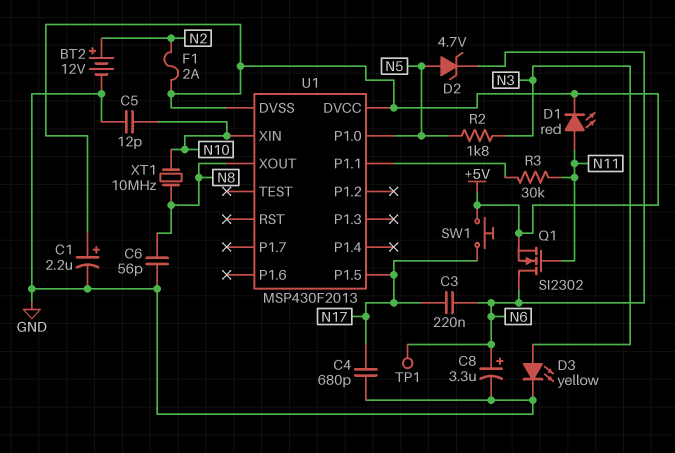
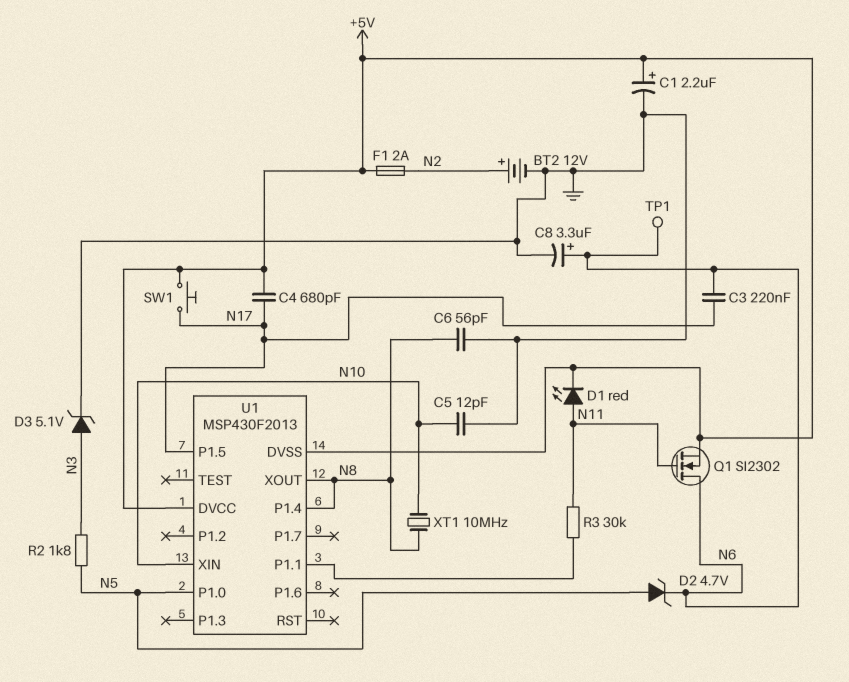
C4: 680pF (GND, N17) -> 680pF (+5V, N17)
D3: LED yellow (A N3, K GND) -> zener 5.1V (A N3, K GND)
U1 pin P1.4: none -> N8

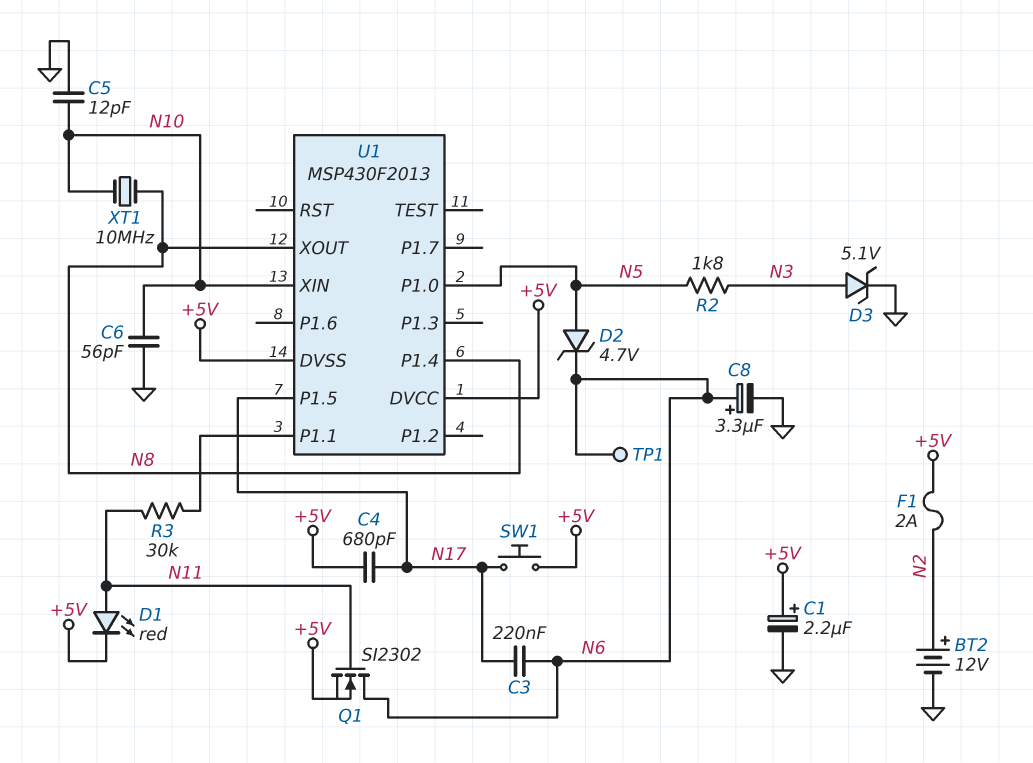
C6: 56pF (GND, N8) -> 56pF (GND, N10)

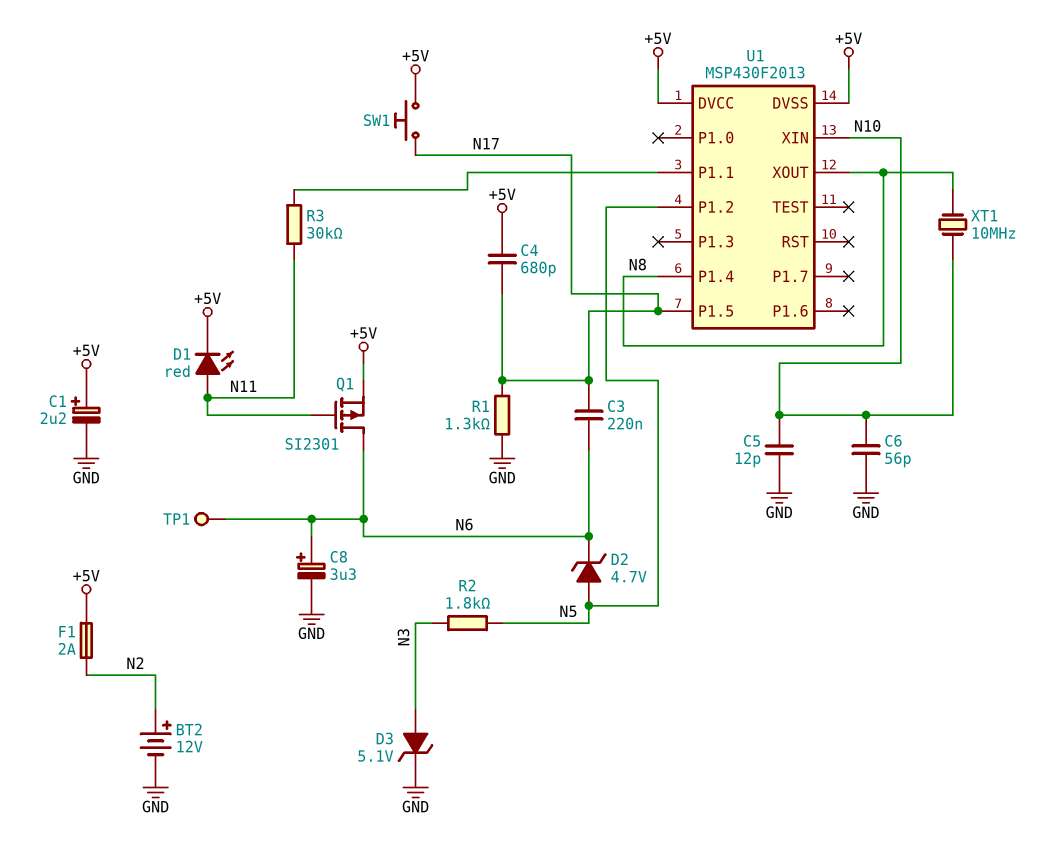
Q1: NMOS SI2302 (G N11, D N6, S +5V) -> PMOS SI2301 (G N11, D N6, S +5V)
R1: none -> 1.3k (GND, N17)
U1 pin P1.0: N5 -> none
U1 pin P1.2: none -> N5

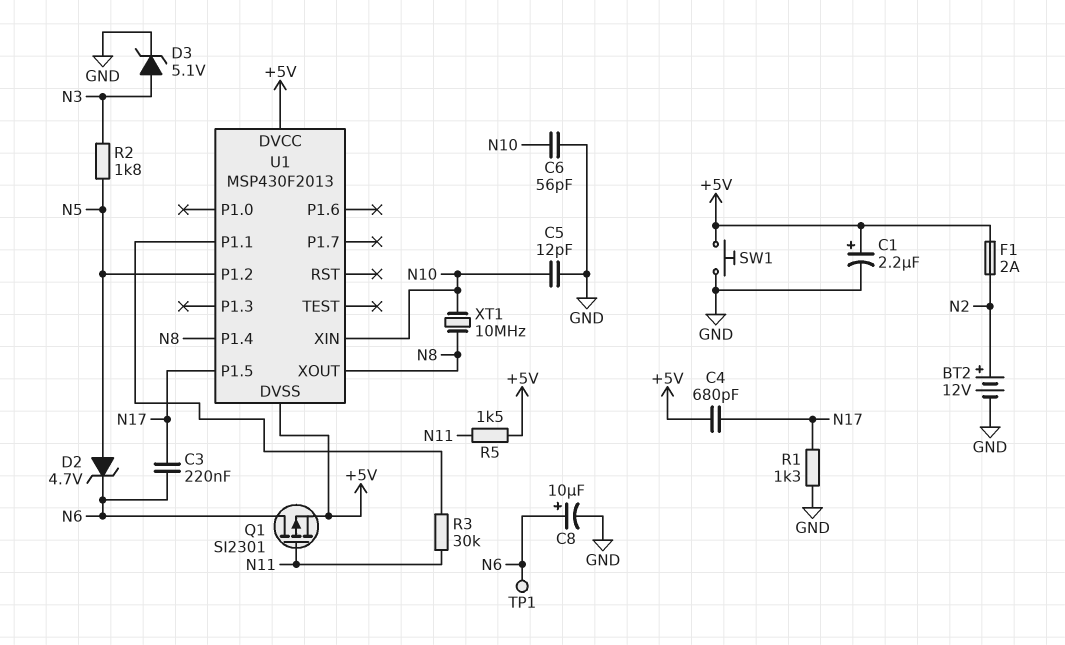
C8: 3.3uF (plus N6, minus GND) -> 10uF (plus N6, minus GND)
D1: LED red (A N11, K +5V) -> none
R5: none -> 1.5k (+5V, N11)
SW1: button (+5V, N17) -> button (+5V, GND)

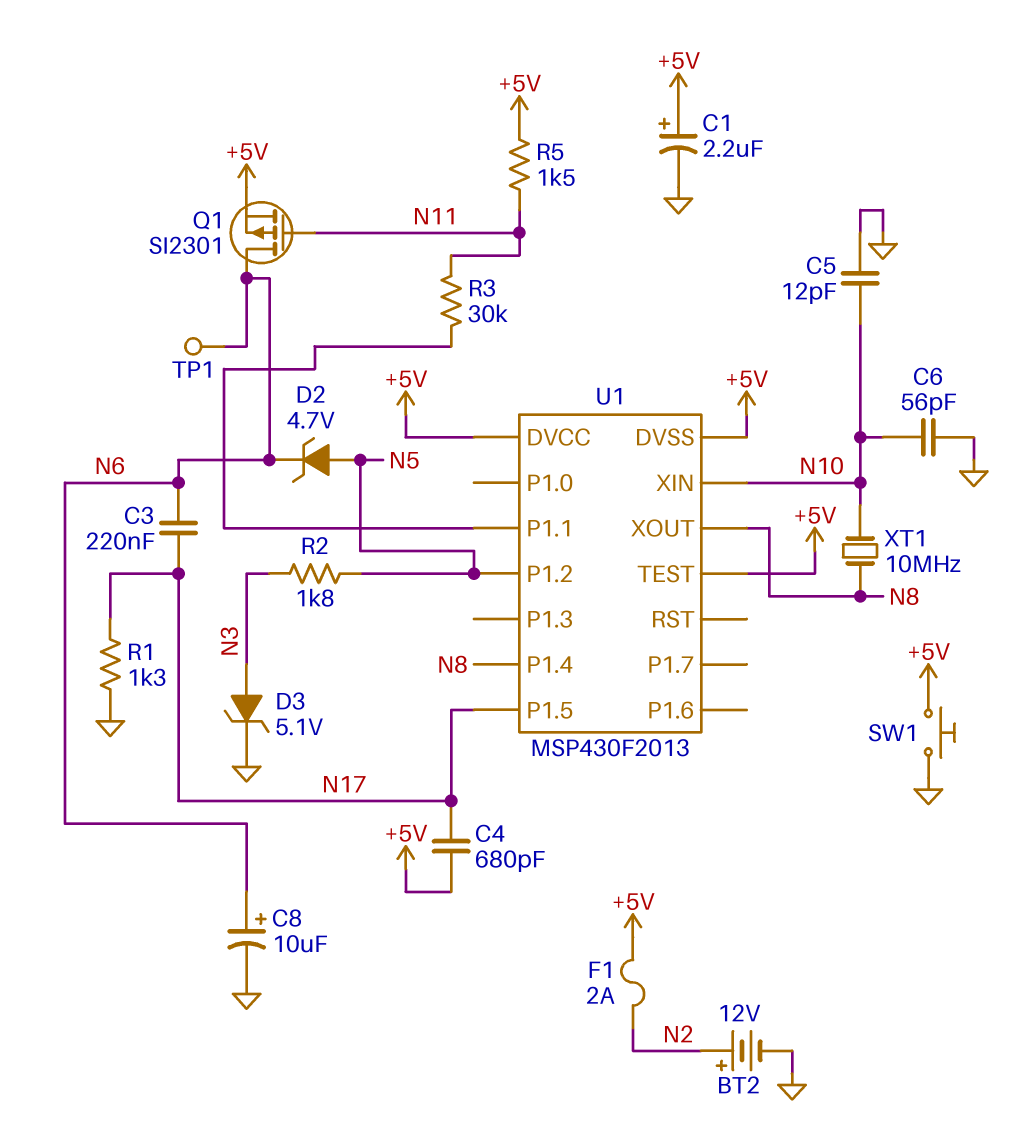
U1 pin TEST: none -> +5V

